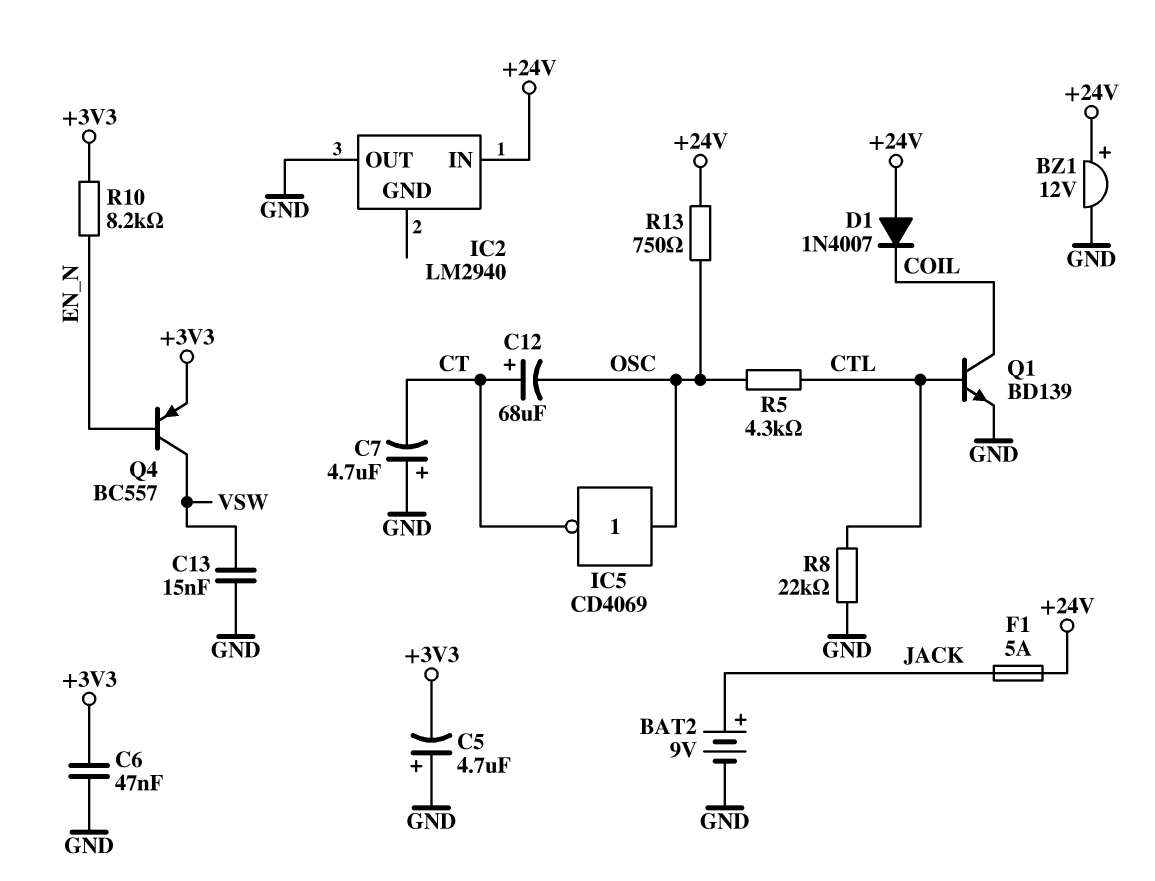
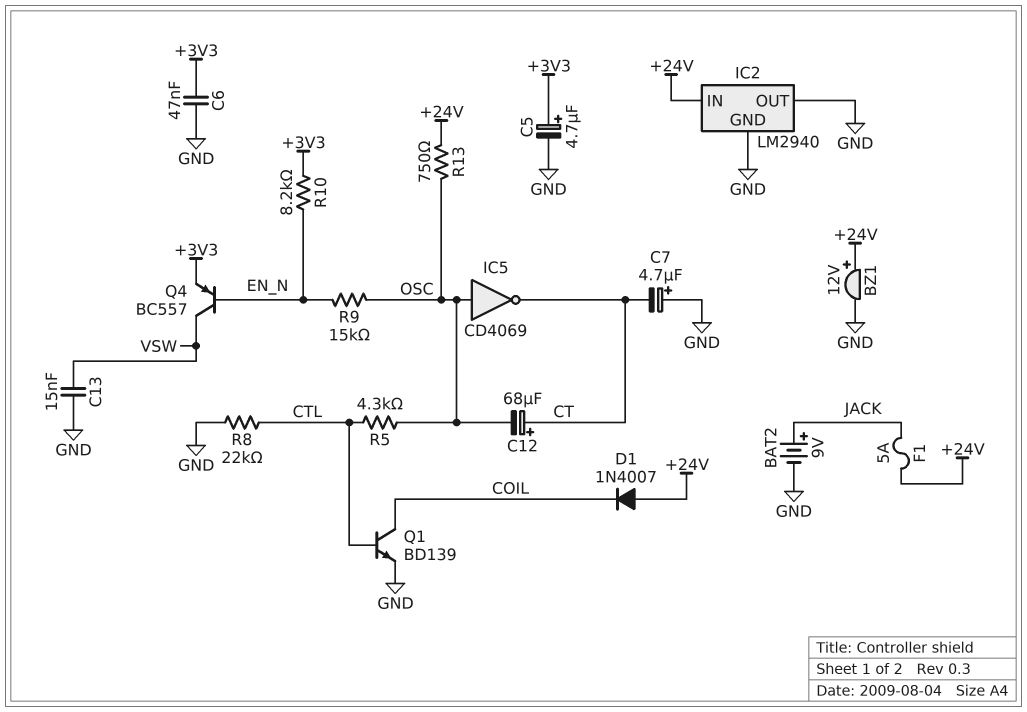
C5: 4.7uF (plus GND, minus +3V3) -> 4.7uF (plus +3V3, minus GND)
IC2 pin GND: none -> GND
R9: none -> 15k (EN_N, OSC)

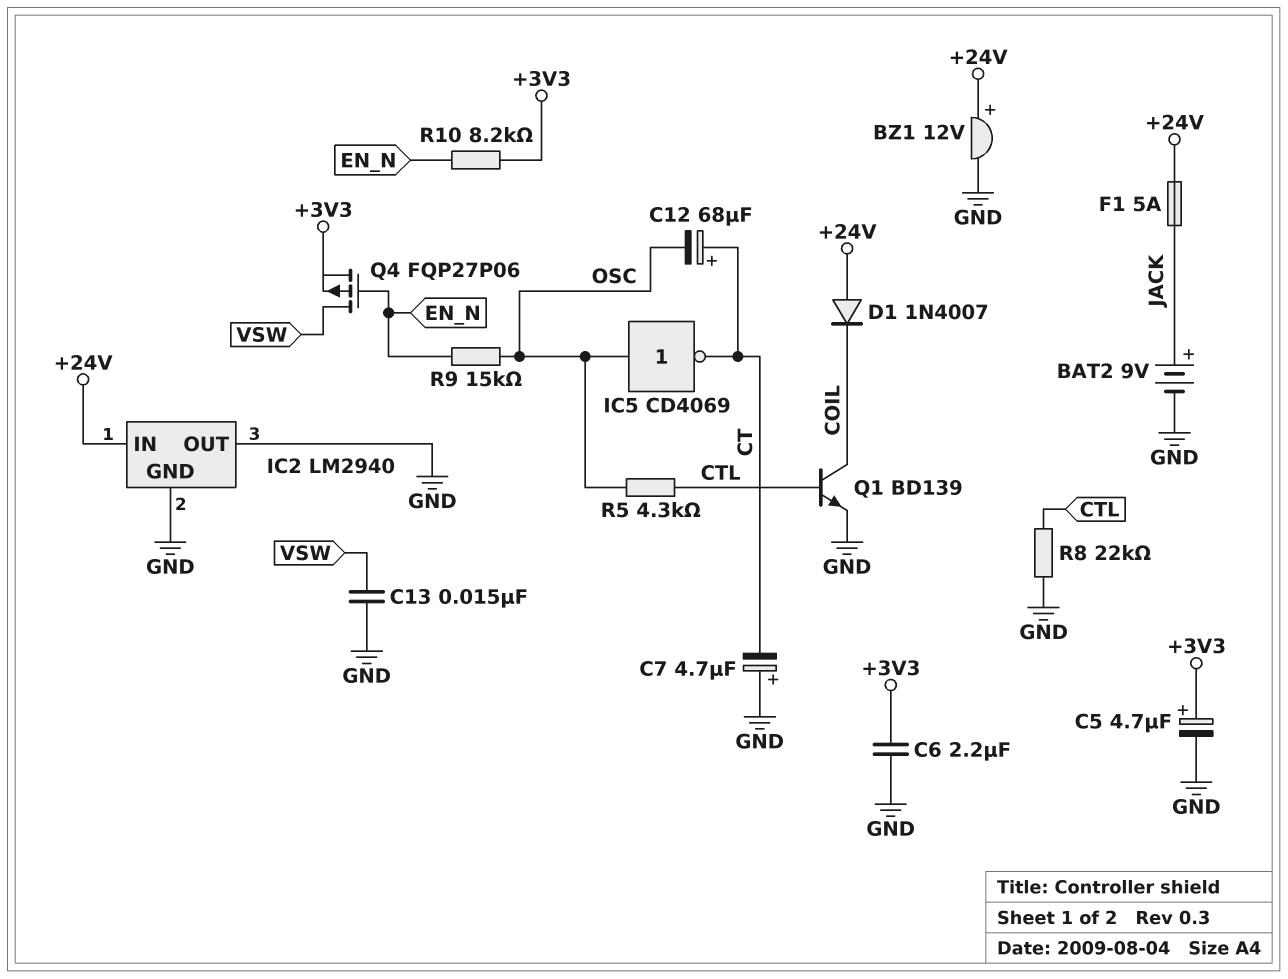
C6: 47nF (+3V3, GND) -> 2.2uF (+3V3, GND)
Q4: PNP BC557 (B EN_N, C VSW, E +3V3) -> PMOS FQP27P06 (G EN_N, D VSW, S +3V3)
R13: 750 (+24V, OSC) -> none

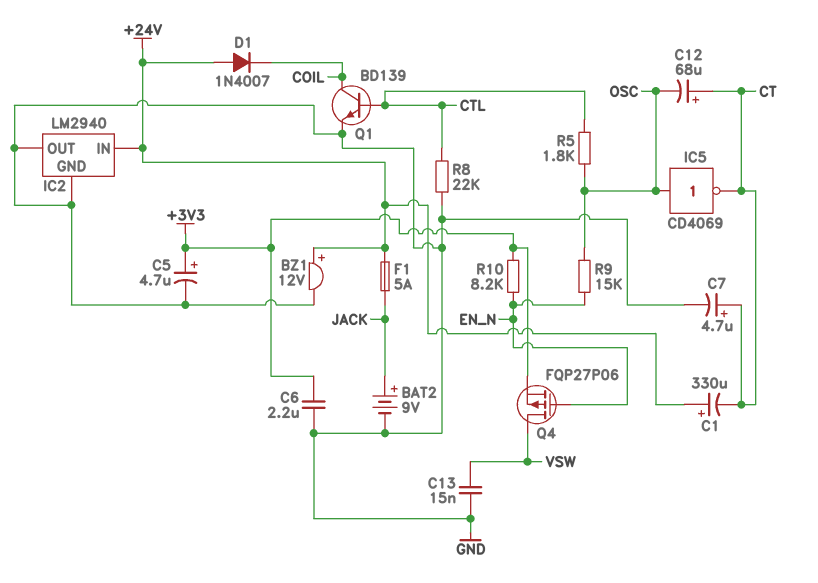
C1: none -> 330uF (plus +24V, minus CT)
C7: 4.7uF (plus GND, minus CT) -> 4.7uF (plus CT, minus GND)
R5: 4.3k (CTL, OSC) -> 1.8k (CTL, OSC)

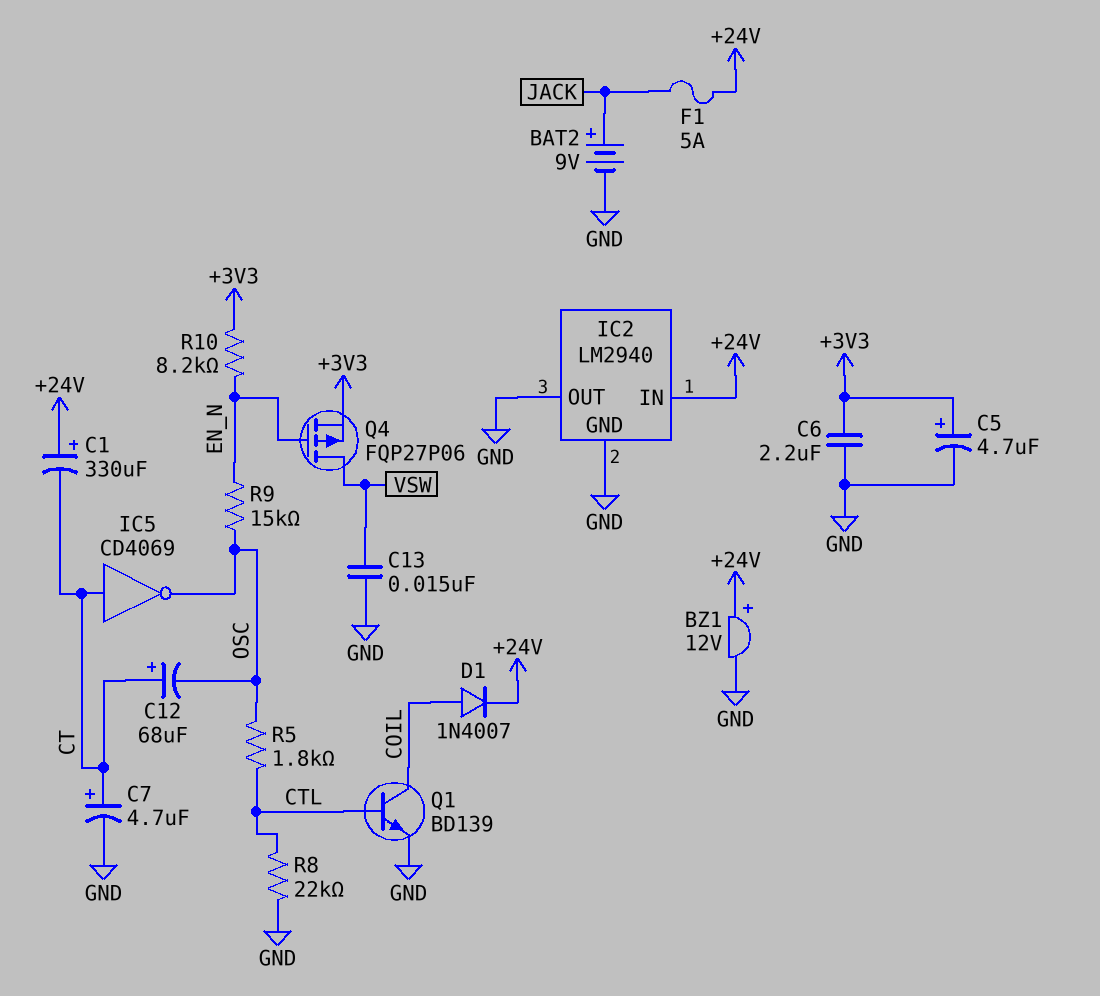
D1: diode 1N4007 (A +24V, K COIL) -> diode 1N4007 (A COIL, K +24V)
IC5: NOT CD4069 (in OSC, out CT) -> NOT CD4069 (in CT, out OSC)

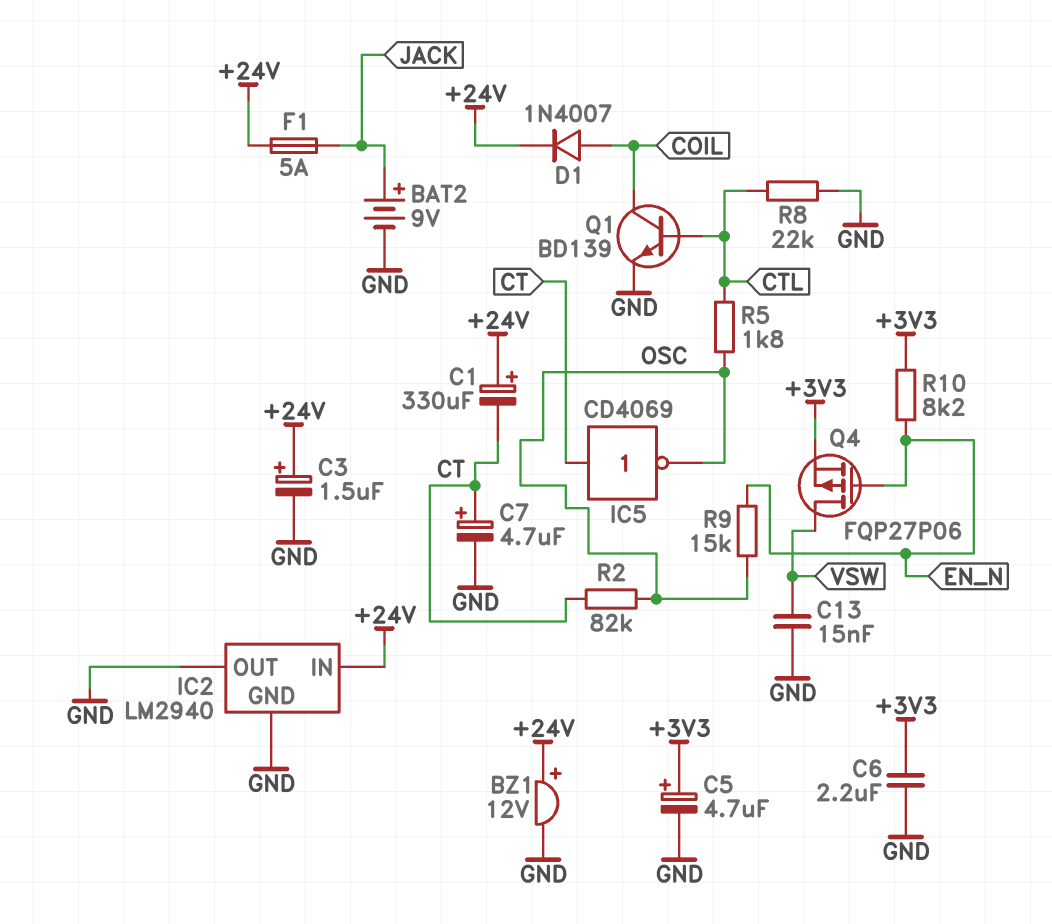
C3: none -> 1.5uF (plus +24V, minus GND)
C12: 68uF (plus CT, minus OSC) -> none
R2: none -> 82k (CT, OSC)

